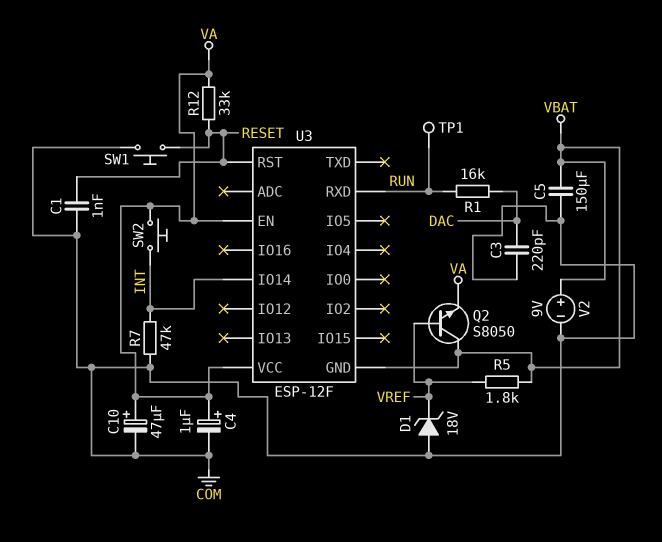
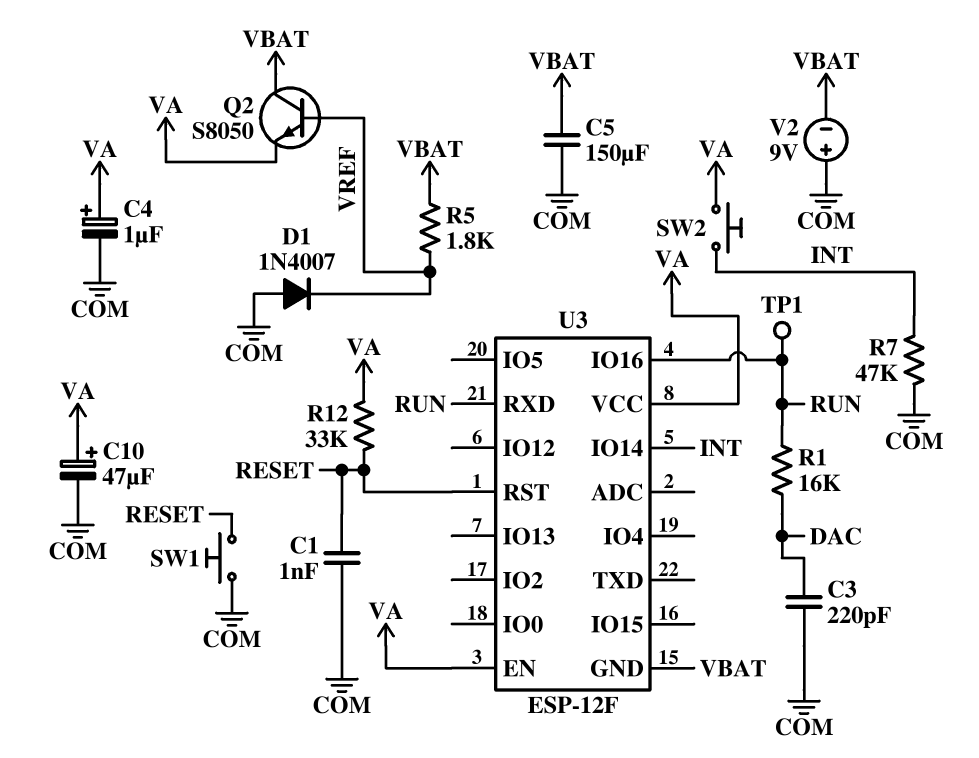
D1: zener 18V (A COM, K VREF) -> diode 1N4007 (A COM, K VREF)
U3 pin IO16: none -> RUN
V2: 9V (plus VBAT, minus COM) -> 9V (plus COM, minus VBAT)

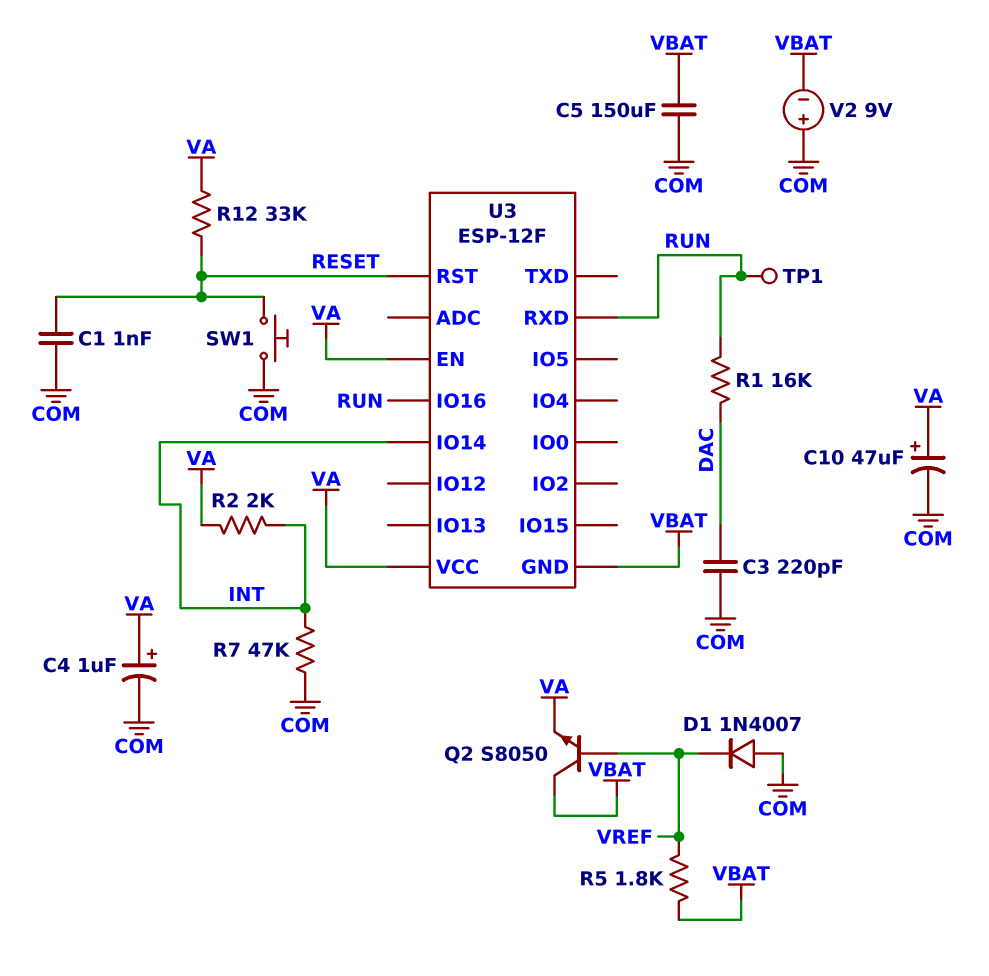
R2: none -> 2k (INT, VA)
SW2: button (INT, VA) -> none

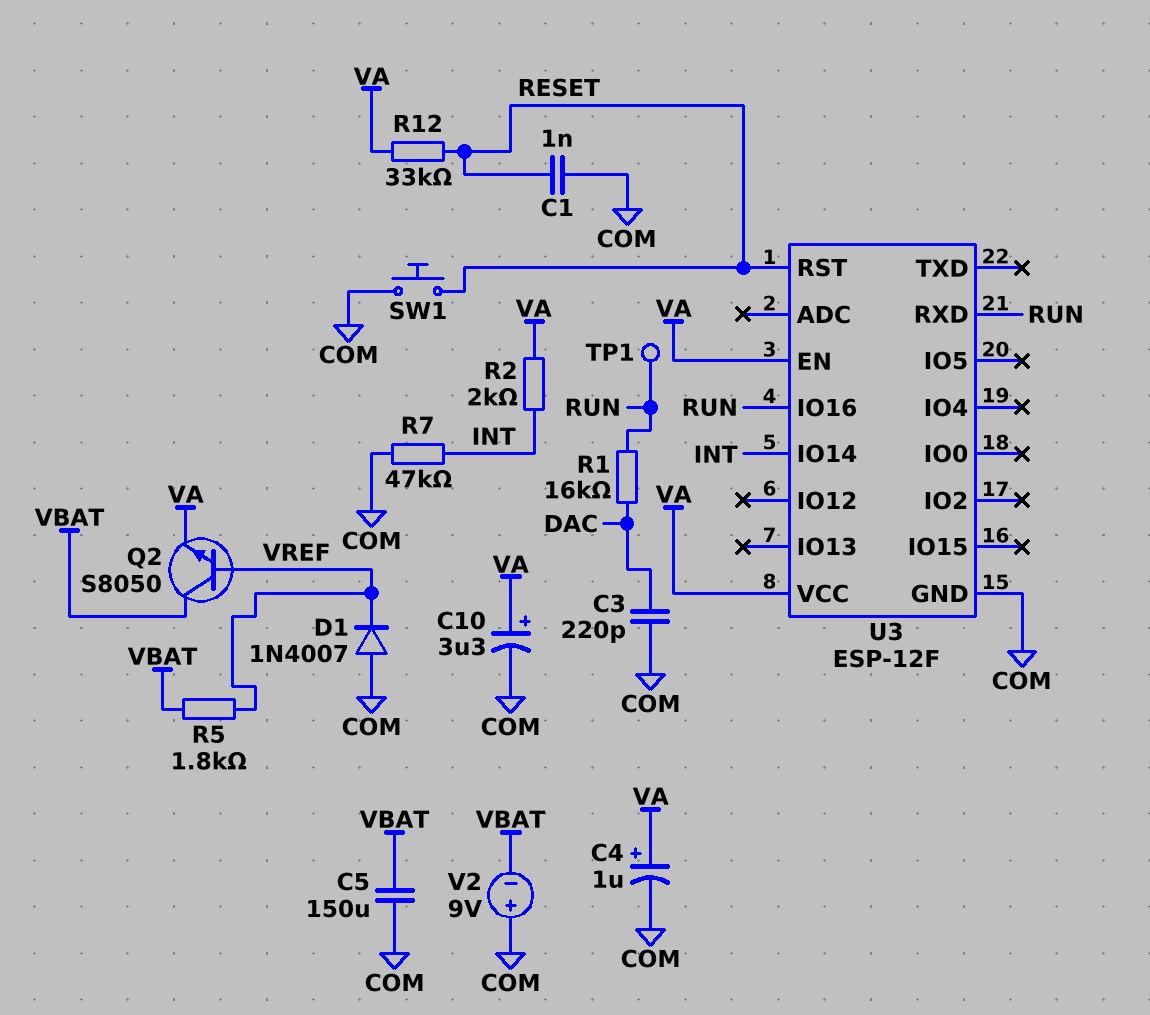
C10: 47uF (plus VA, minus COM) -> 3.3uF (plus VA, minus COM)
U3 pin GND: VBAT -> COM

